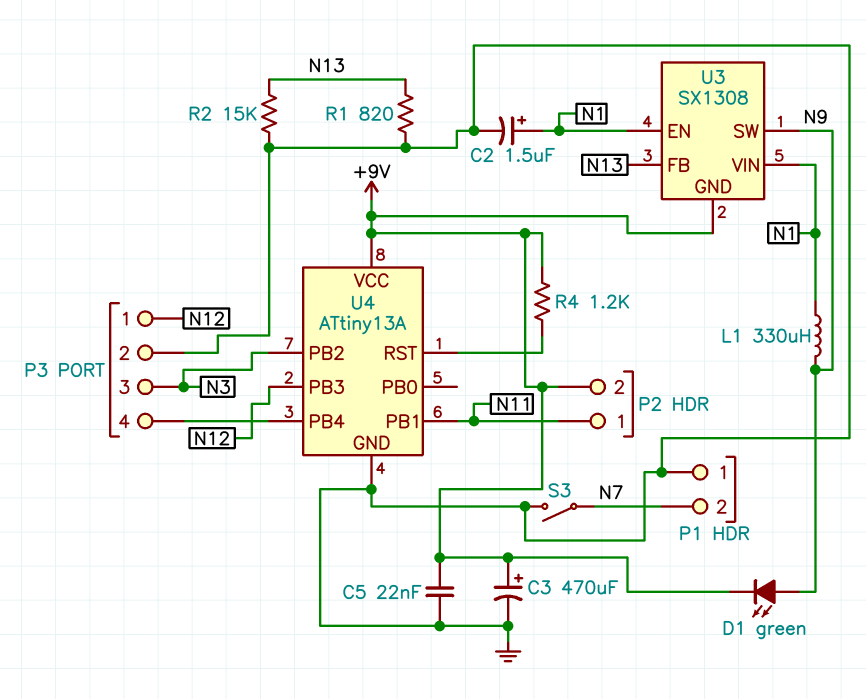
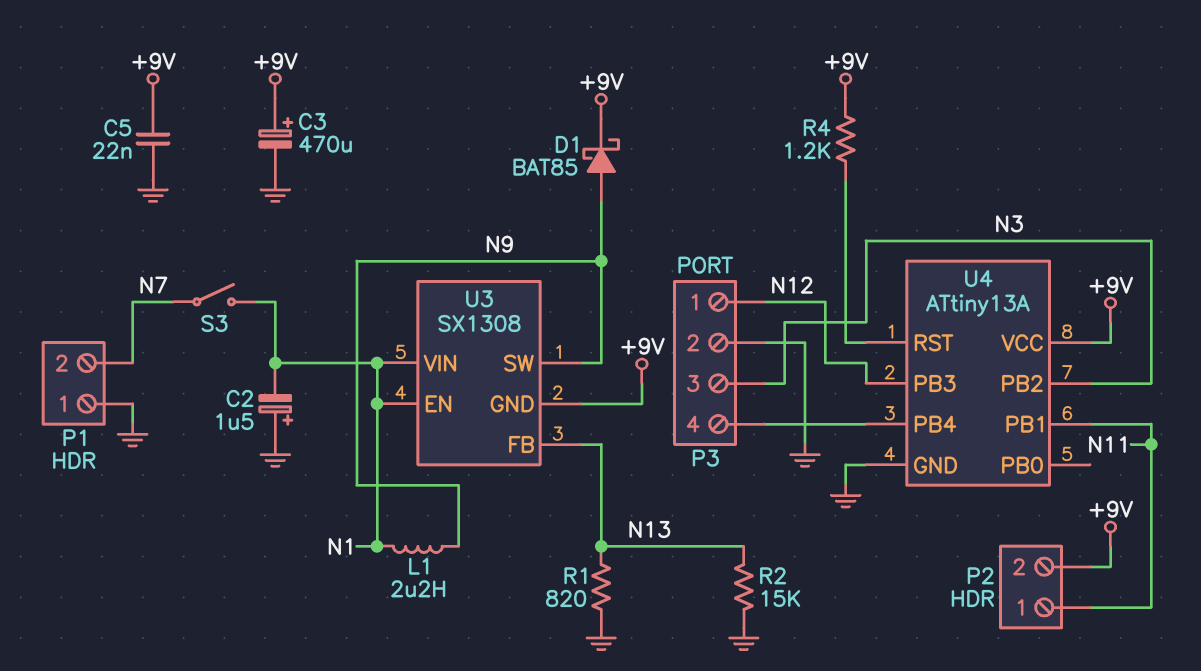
C2: 1.5uF (plus N1, minus GND) -> 1.5uF (plus GND, minus N1)
D1: LED green (A N9, K +9V) -> schottky BAT85 (A N9, K +9V)
L1: 330uH (N1, N9) -> 2.2uH (N1, N9)
S3: switch (GND, N7) -> switch (N1, N7)

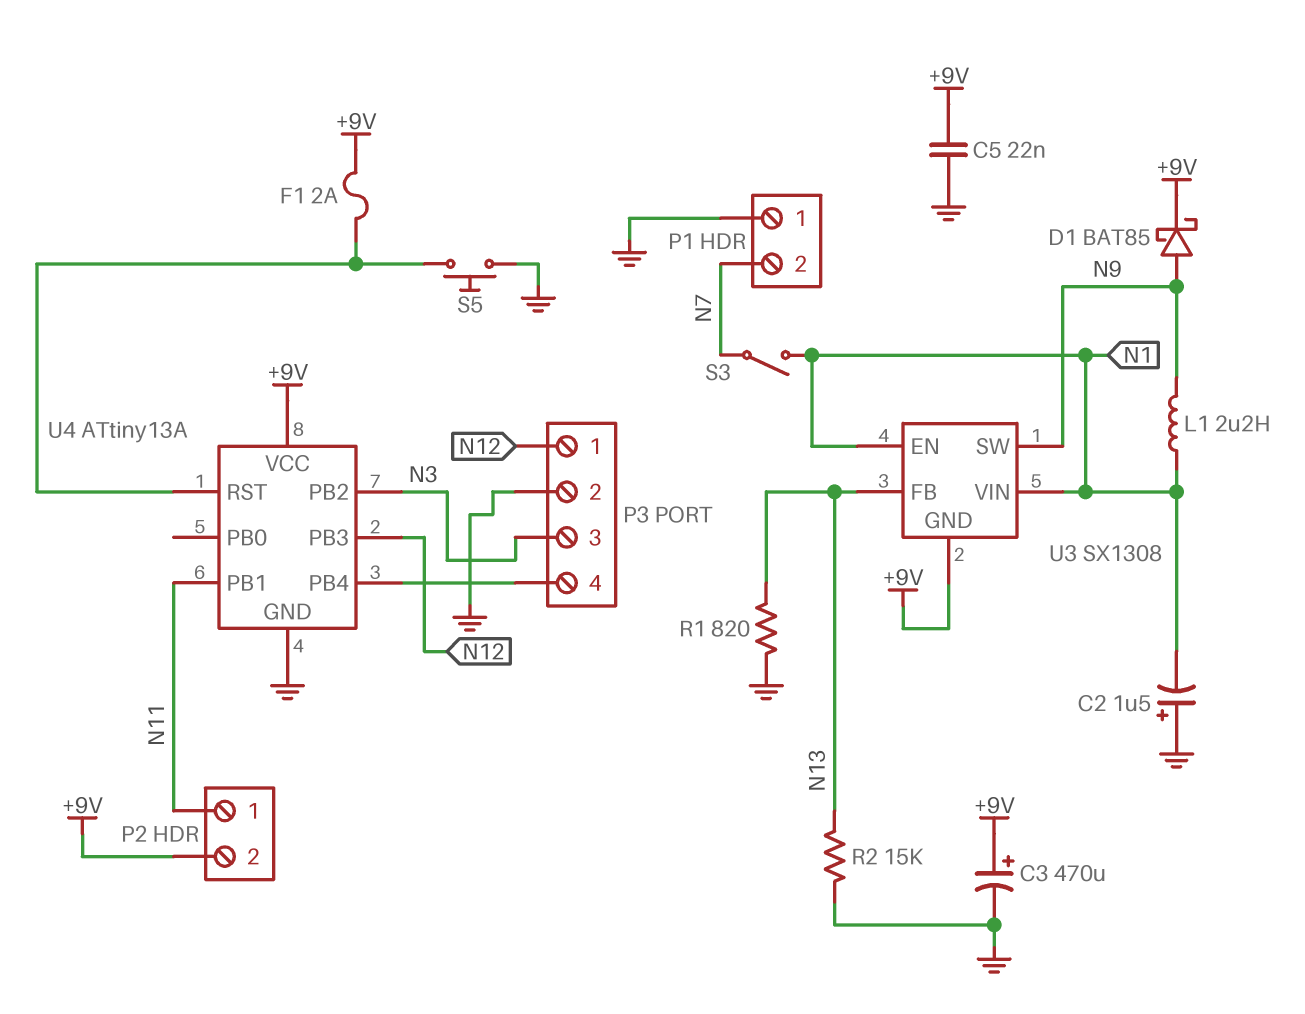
F1: none -> 2A (+9V, U4/RST)
R4: 1.2k (+9V, U4/RST) -> none
S5: none -> button (GND, U4/RST)

